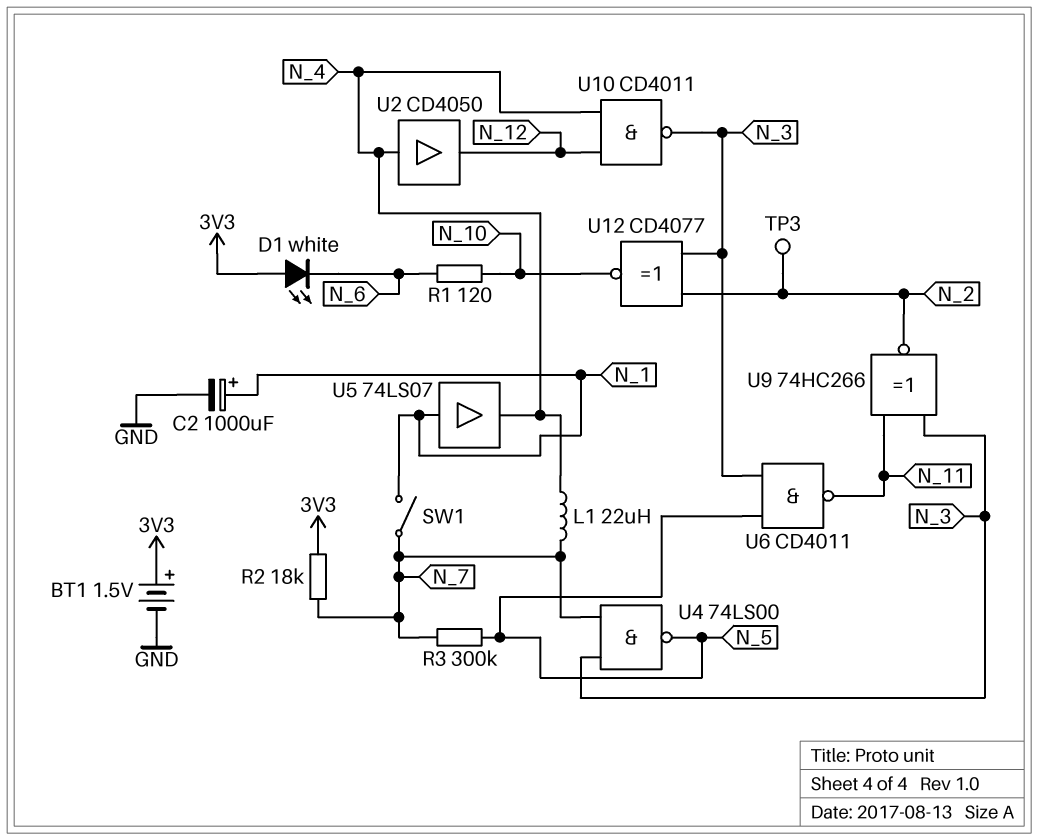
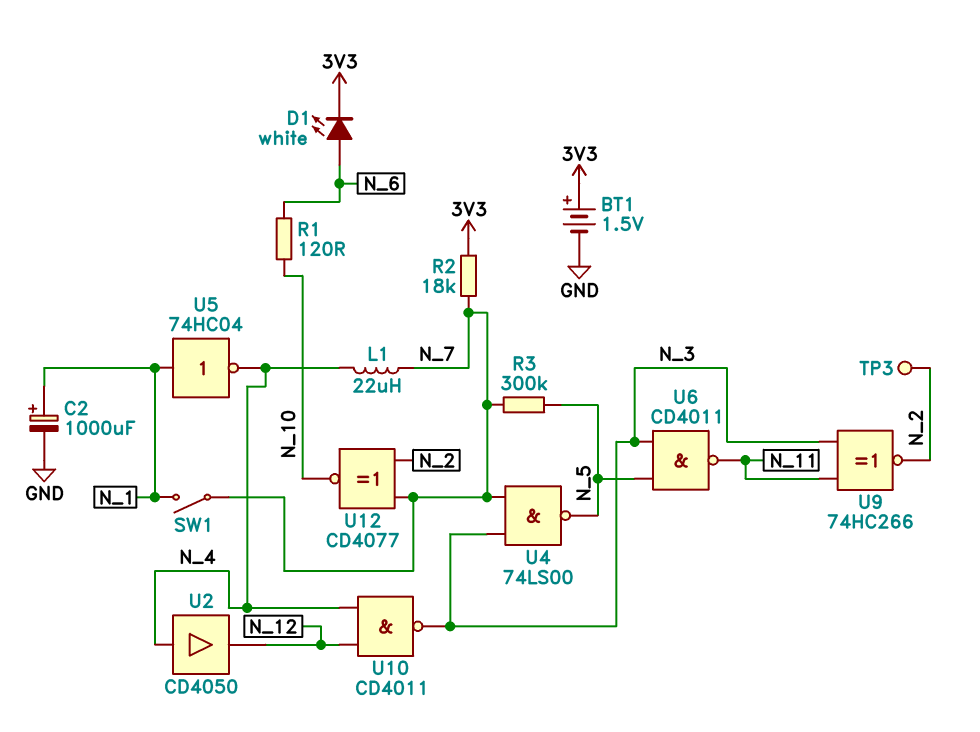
D1: LED white (A 3V3, K N_6) -> LED white (A N_6, K 3V3)
U5: buffer 74LS07 (in N_1, out N_4) -> NOT 74HC04 (in N_1, out N_4)
U12: XNOR CD4077 (in N_2, in N_3, out N_10) -> XNOR CD4077 (in N_2, in N_7, out N_10)

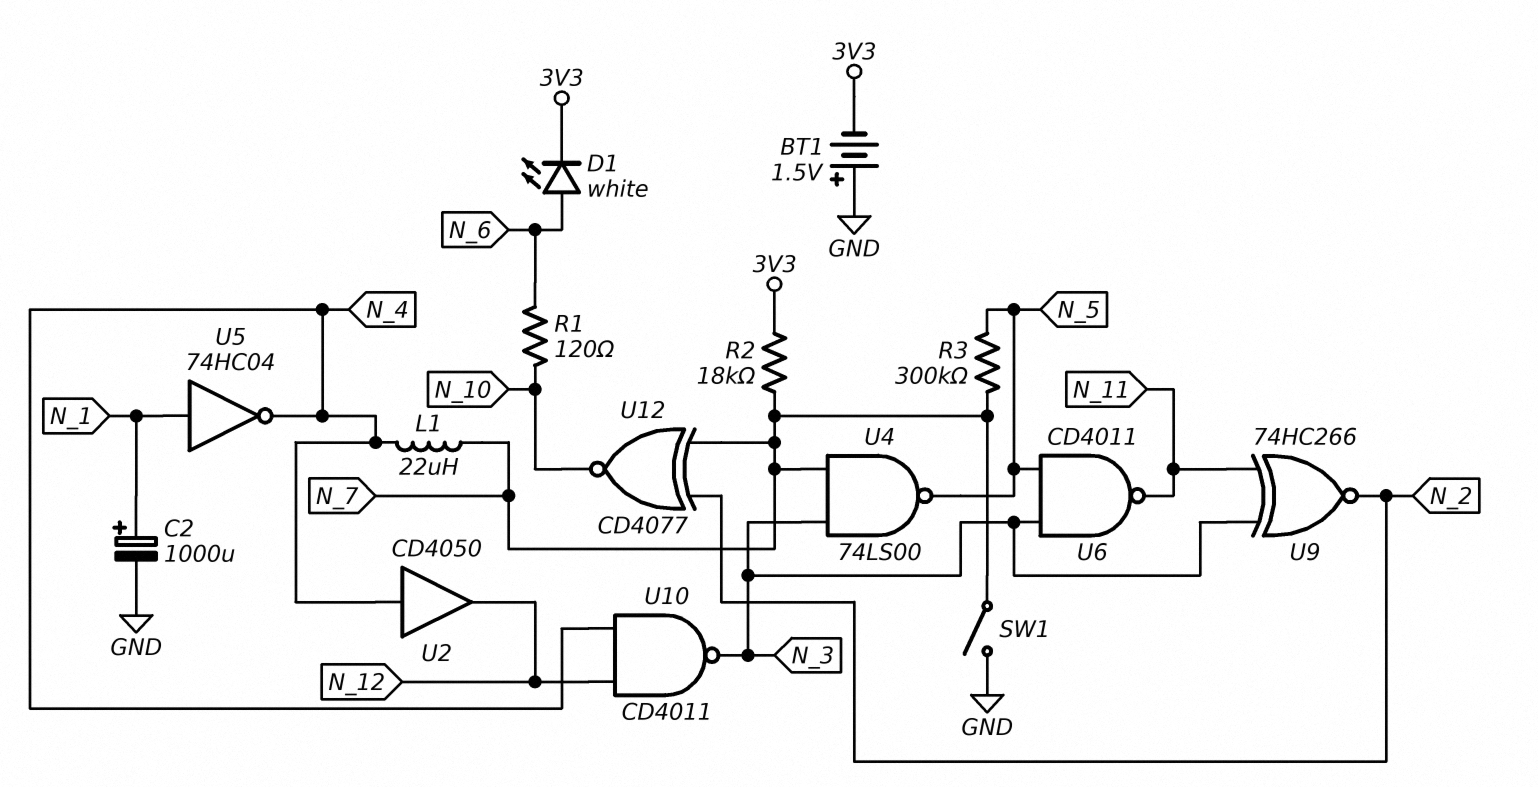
BT1: 1.5V (plus 3V3, minus GND) -> 1.5V (plus GND, minus 3V3)
SW1: switch (N_1, N_7) -> switch (GND, N_7)
TP3: test point (N_2) -> none

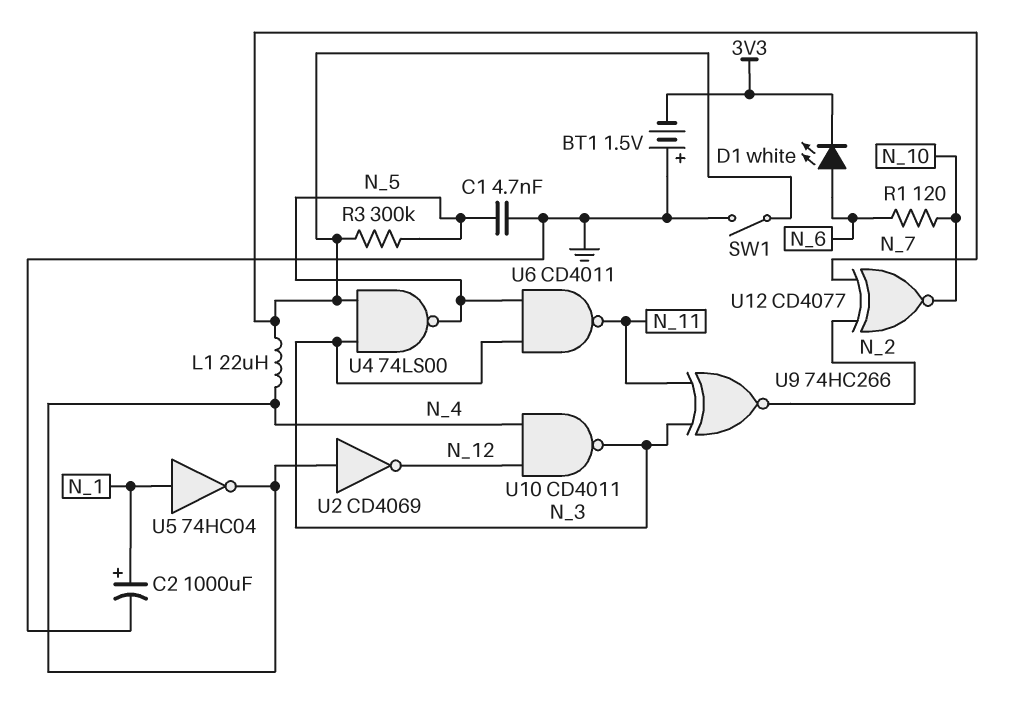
C1: none -> 4.7nF (GND, N_5)
R2: 18k (3V3, N_7) -> none
U2: buffer CD4050 (in N_4, out N_12) -> NOT CD4069 (in N_4, out N_12)

